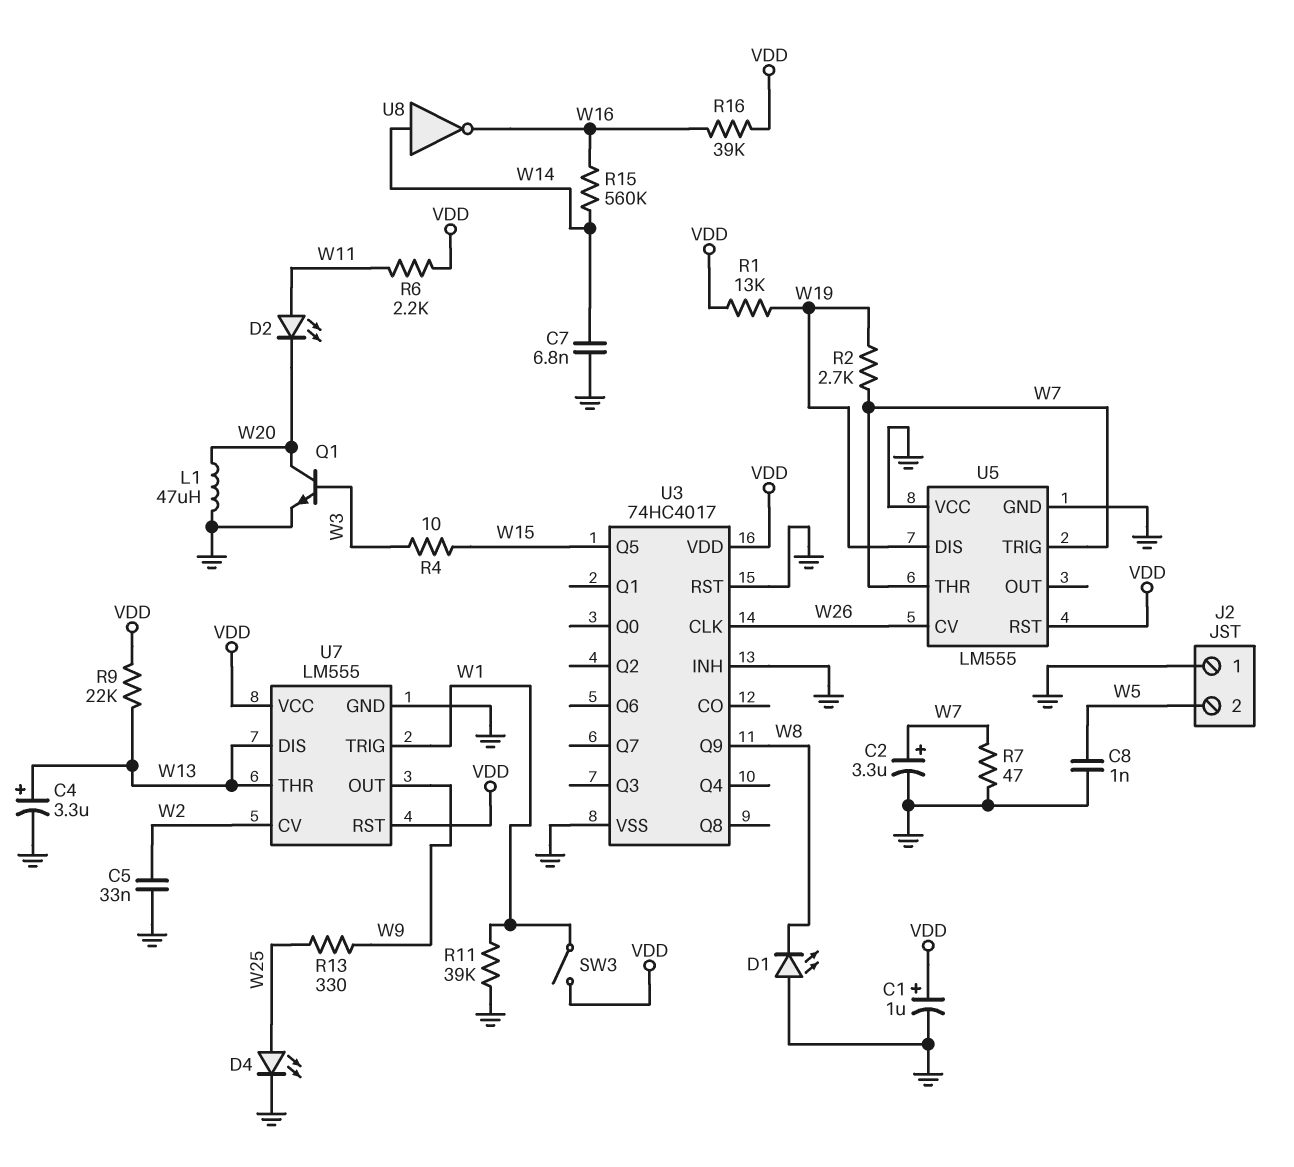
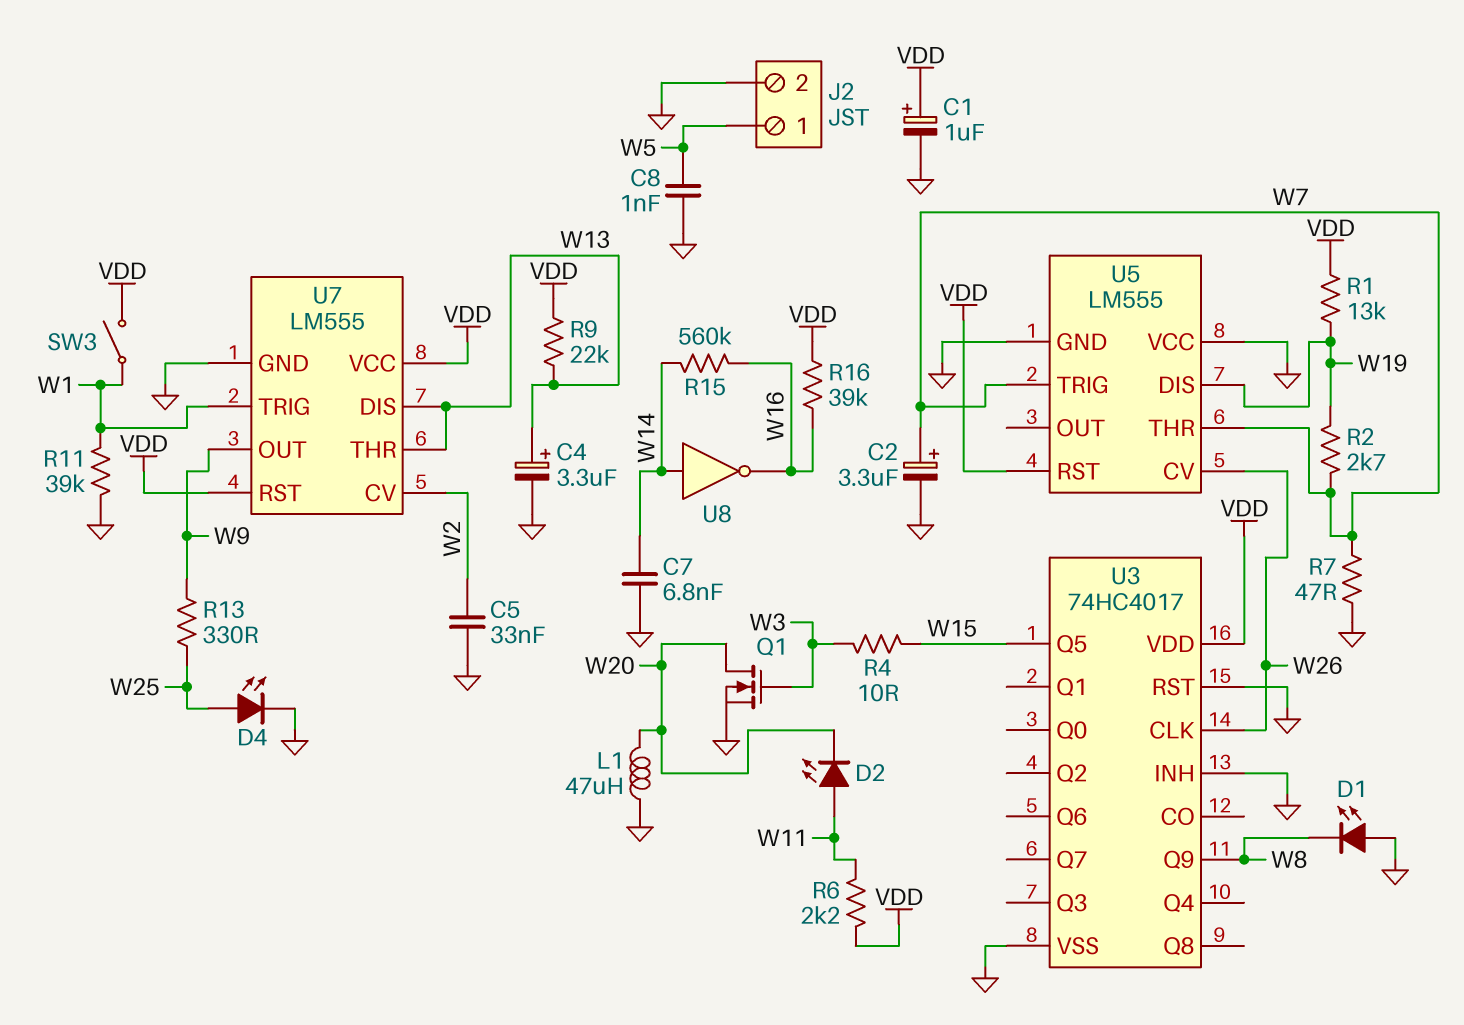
J2 pin 1: GND -> W5
J2 pin 2: W5 -> GND
Q1: NPN (B W3, C W20, E GND) -> NMOS (G W3, D W20, S GND)

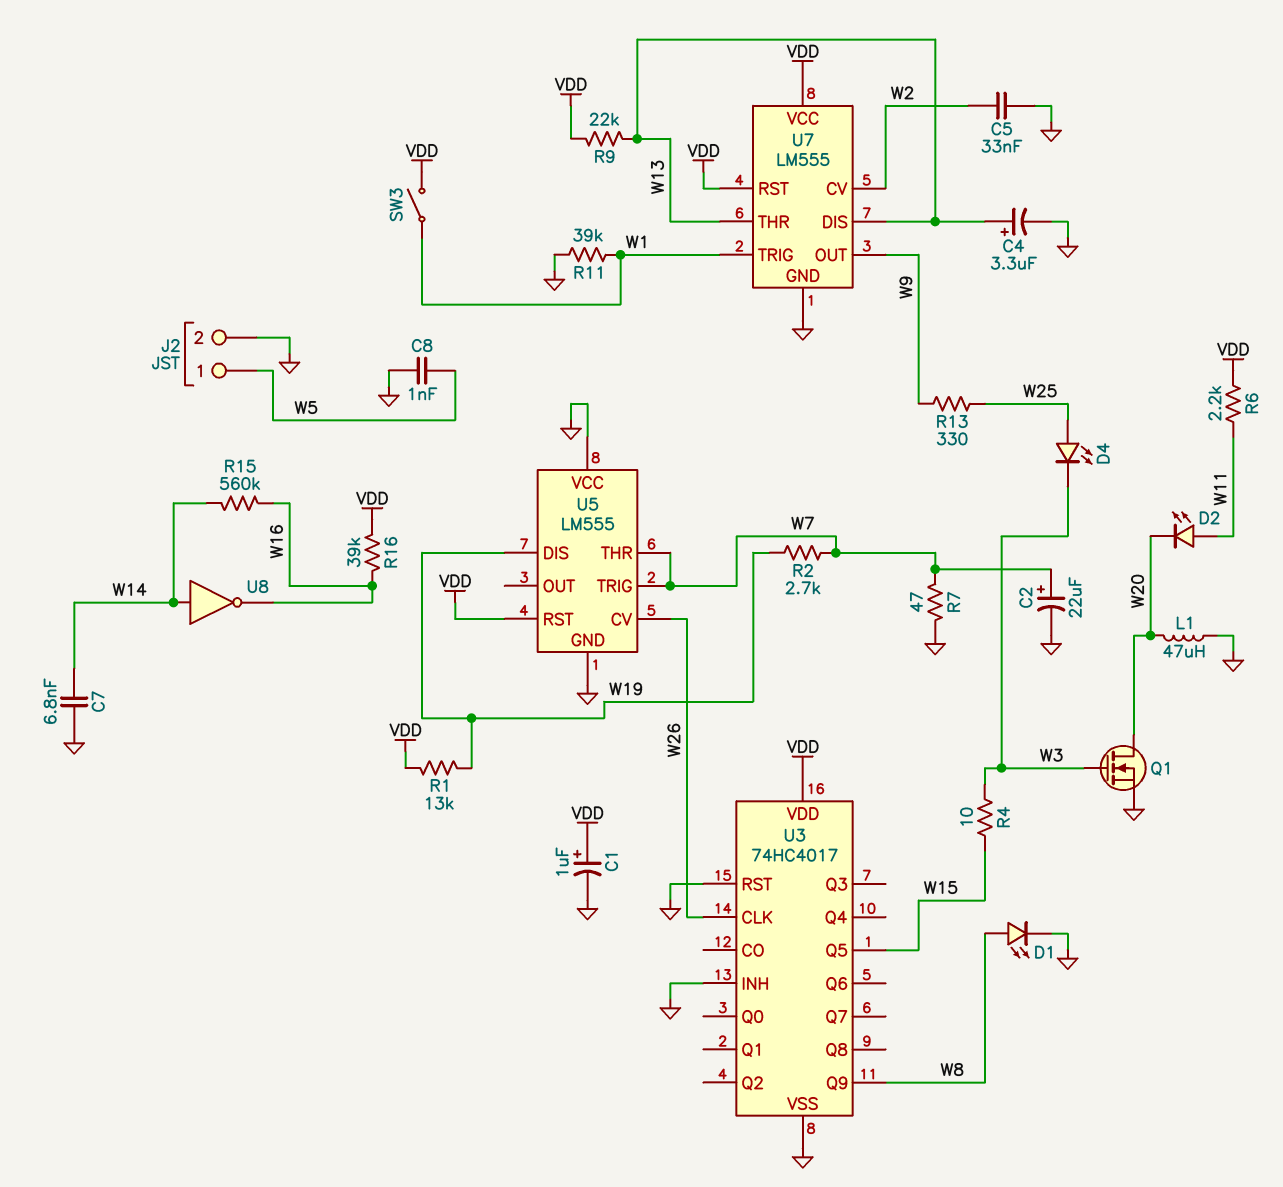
C2: 3.3uF (plus W7, minus GND) -> 22uF (plus W7, minus GND)
D1: LED (A GND, K W8) -> LED (A W8, K GND)
D4: LED (A W25, K GND) -> LED (A W25, K W3)

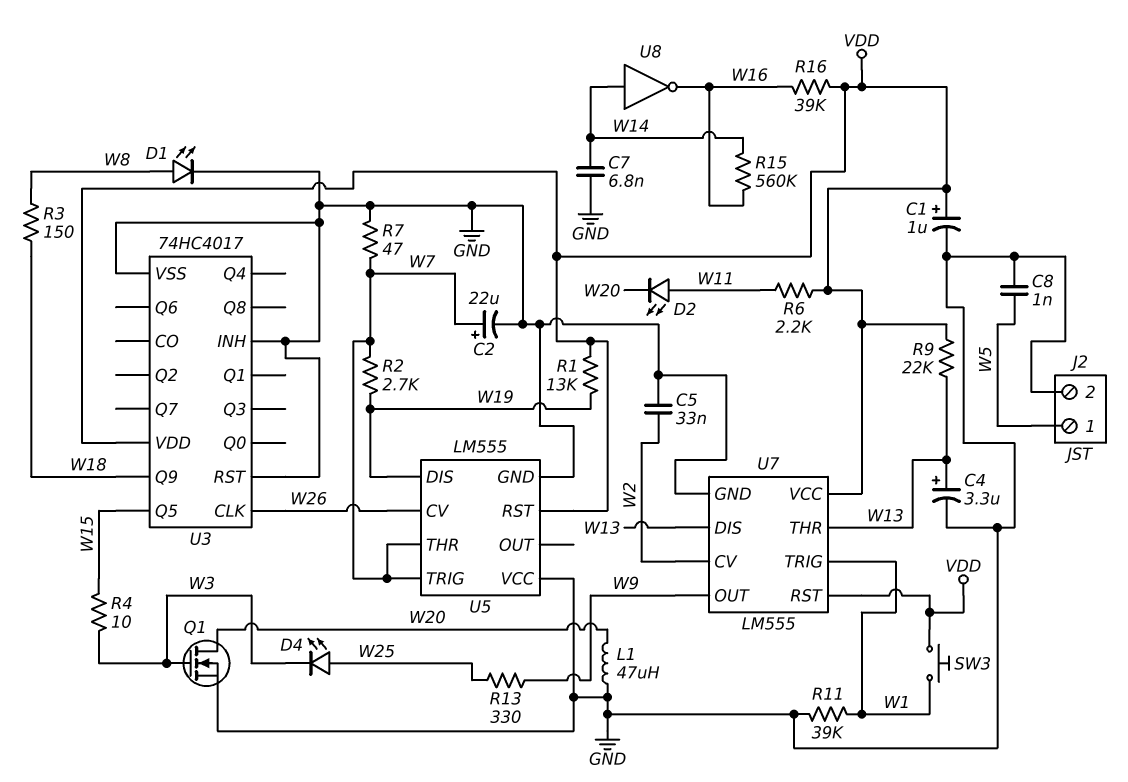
R3: none -> 150 (W8, W18)
SW3: switch (VDD, W1) -> button (VDD, W1)
U3 pin Q9: W8 -> W18

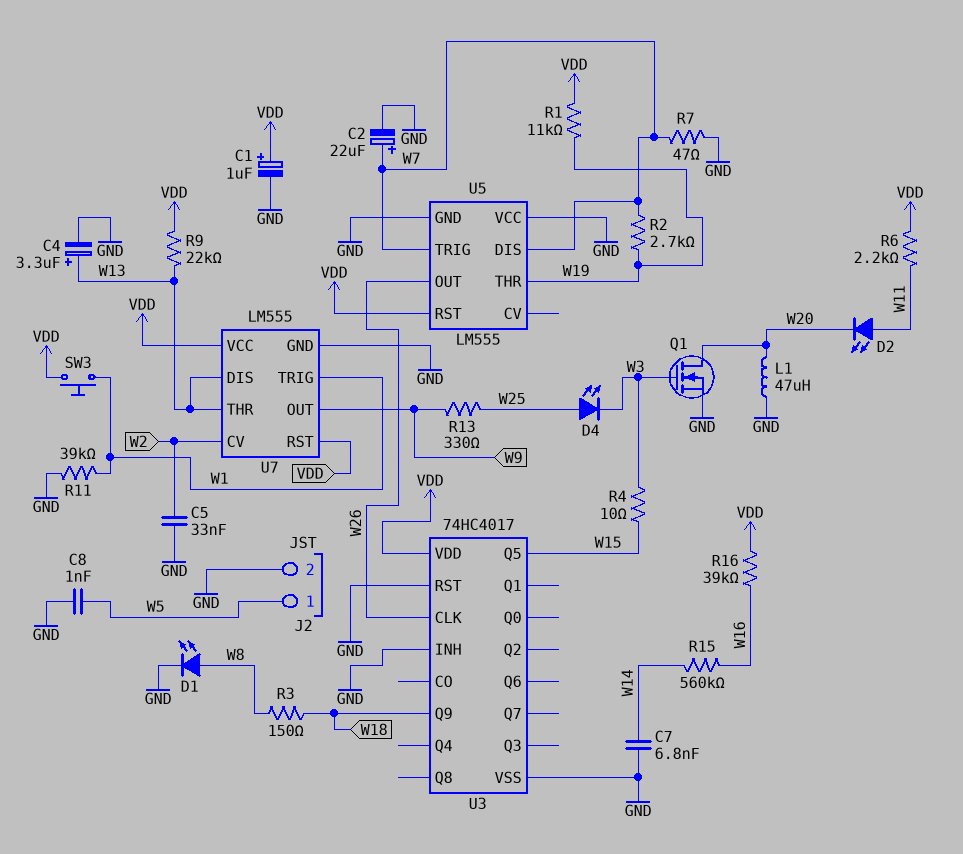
R1: 13k (VDD, W19) -> 11k (VDD, W19)
U5 pin CV: W26 -> none
U5 pin DIS: W19 -> W7
U5 pin OUT: none -> W26
U5 pin THR: W7 -> W19
U8: NOT (in W14, out W16) -> none

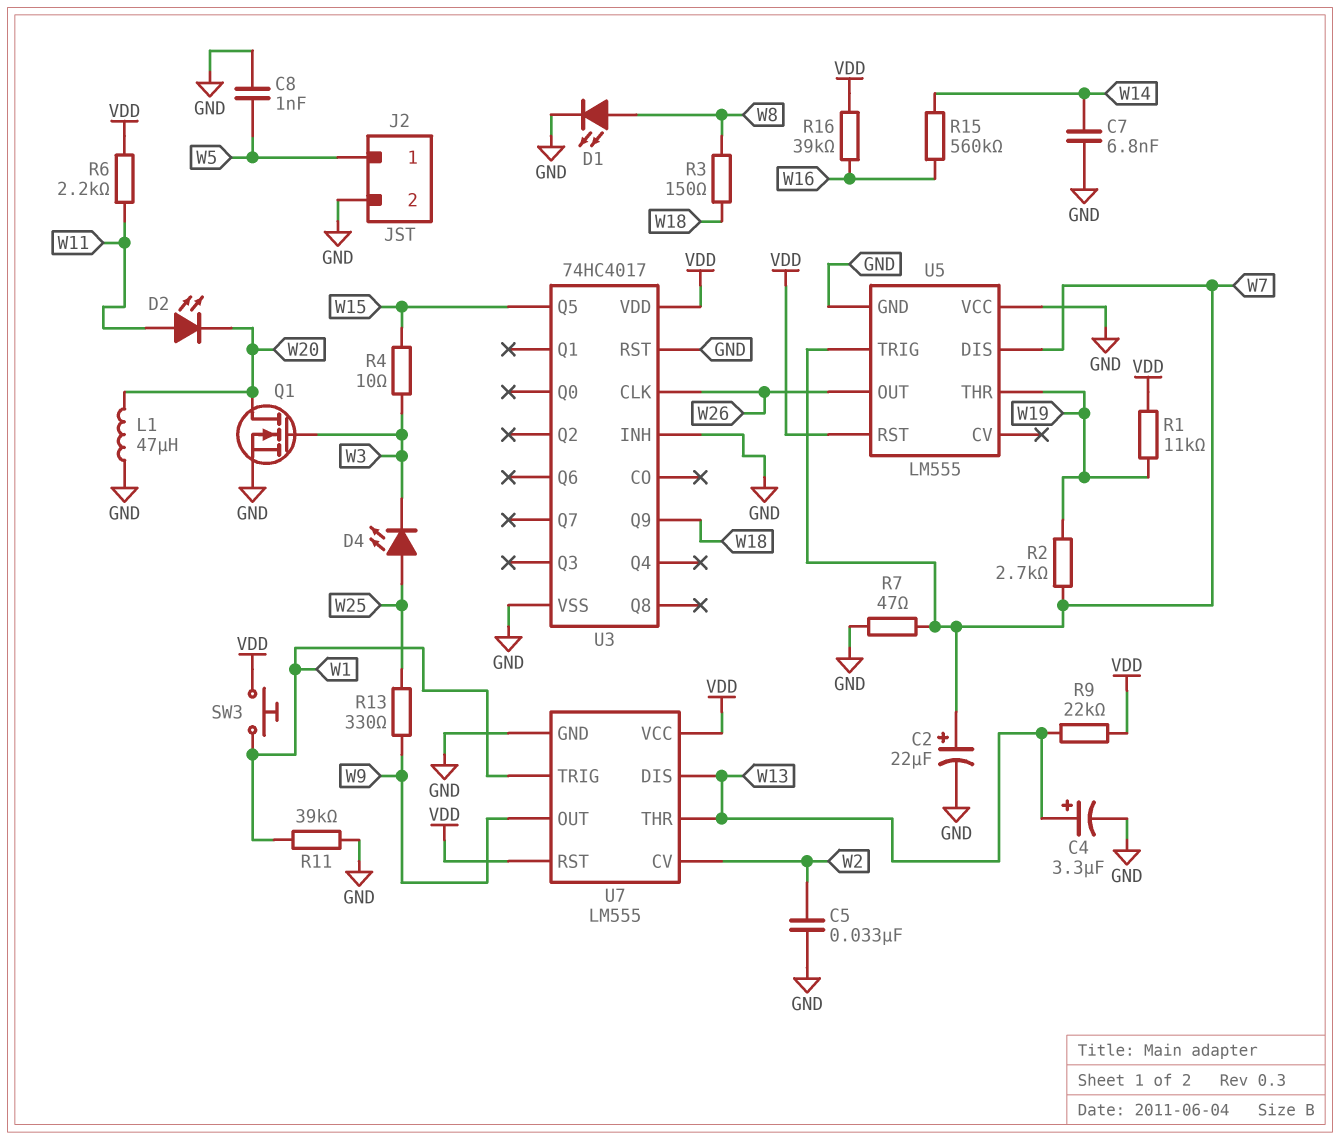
C1: 1uF (plus VDD, minus GND) -> none

